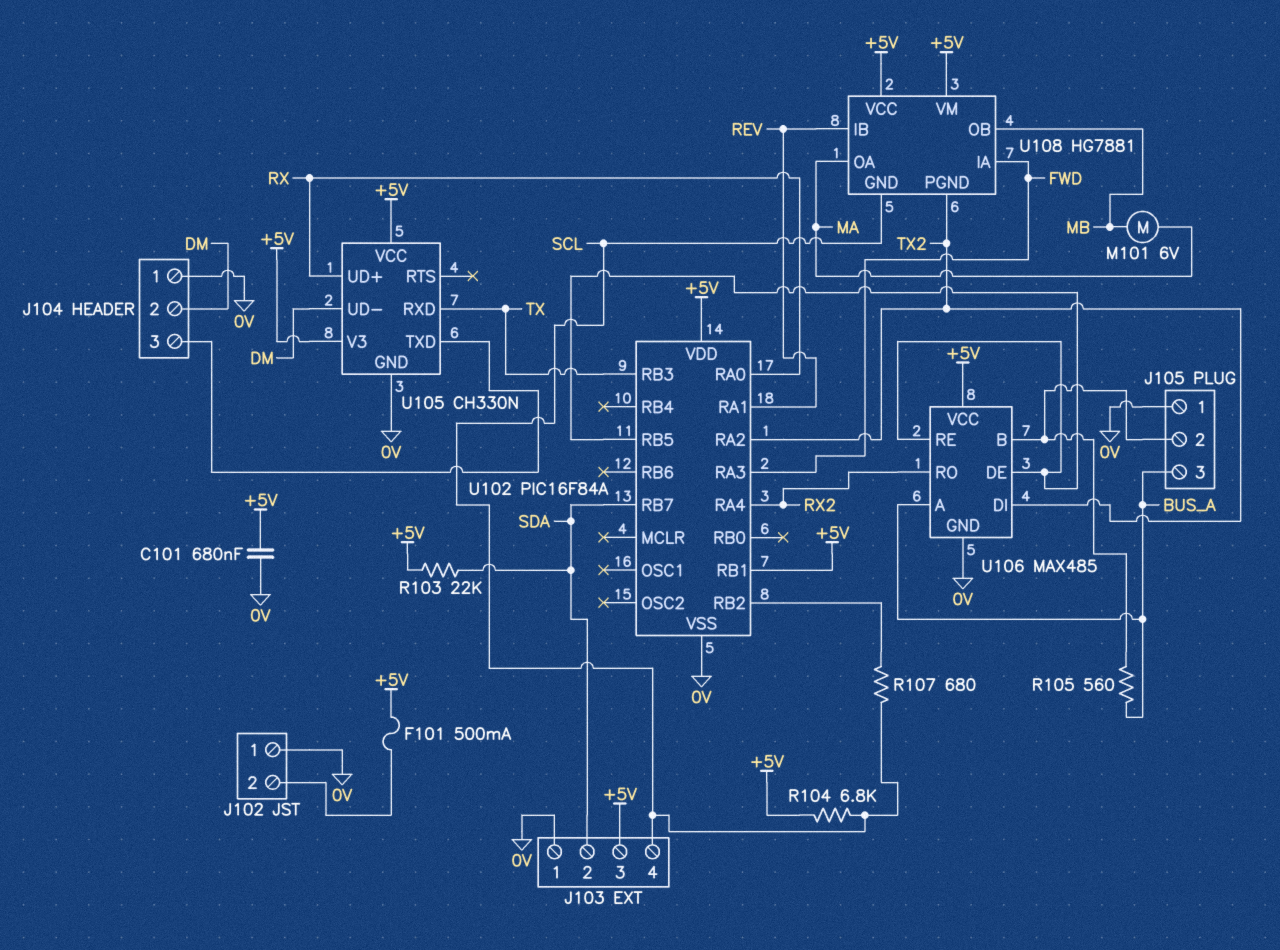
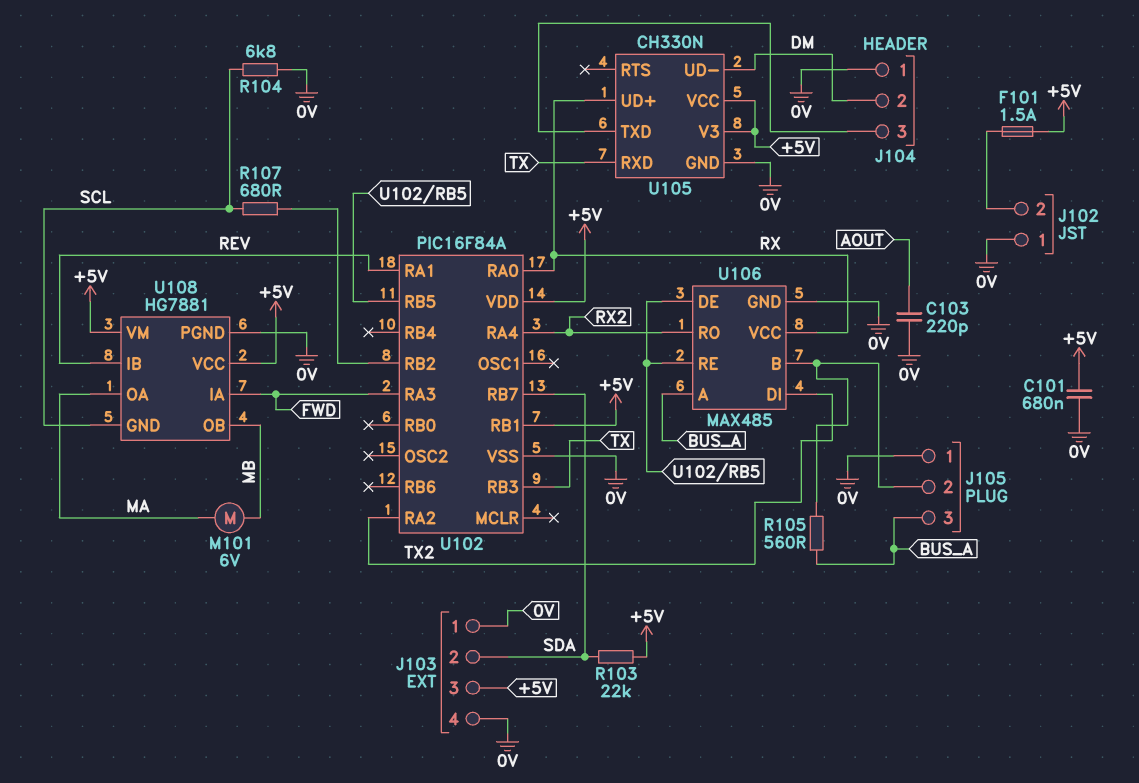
C103: none -> 220pF (0V, AOUT)
F101: 500mA (+5V, J102/2) -> 1.5A (+5V, J102/2)
J103 pin 4: SCL -> 0V
R104: 6.8k (+5V, SCL) -> 6.8k (0V, SCL)
U106 pin VCC: +5V -> RX
U108 pin PGND: TX2 -> 0V

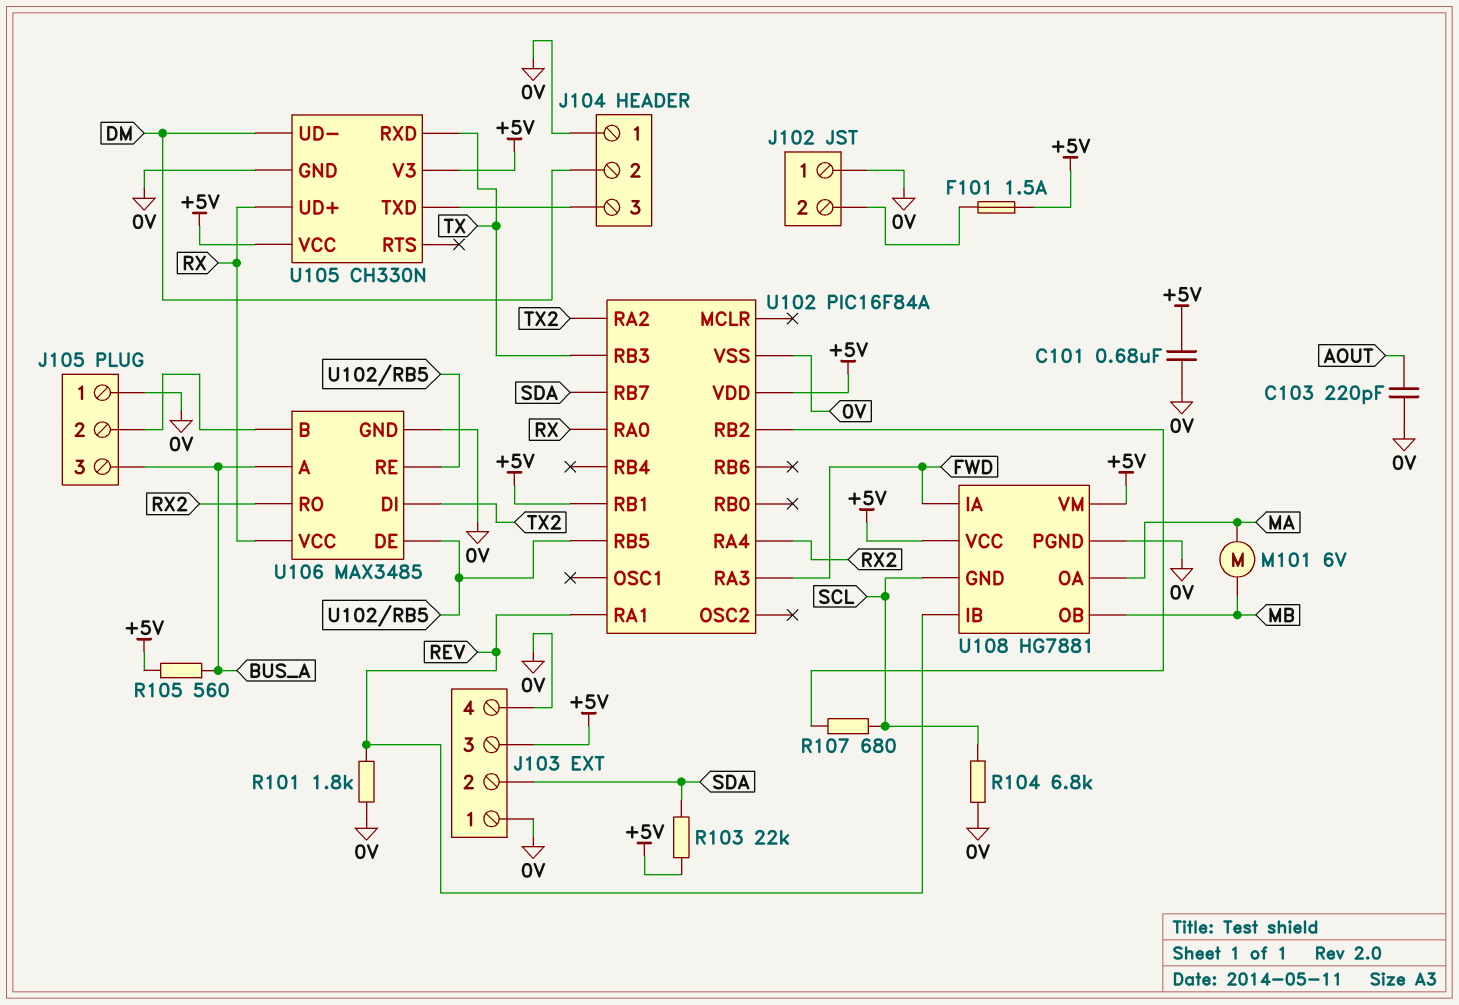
R101: none -> 1.8k (0V, REV)
R105: 560 (BUS_A, J105/2) -> 560 (+5V, BUS_A)
U106: MAX485 -> MAX3485

